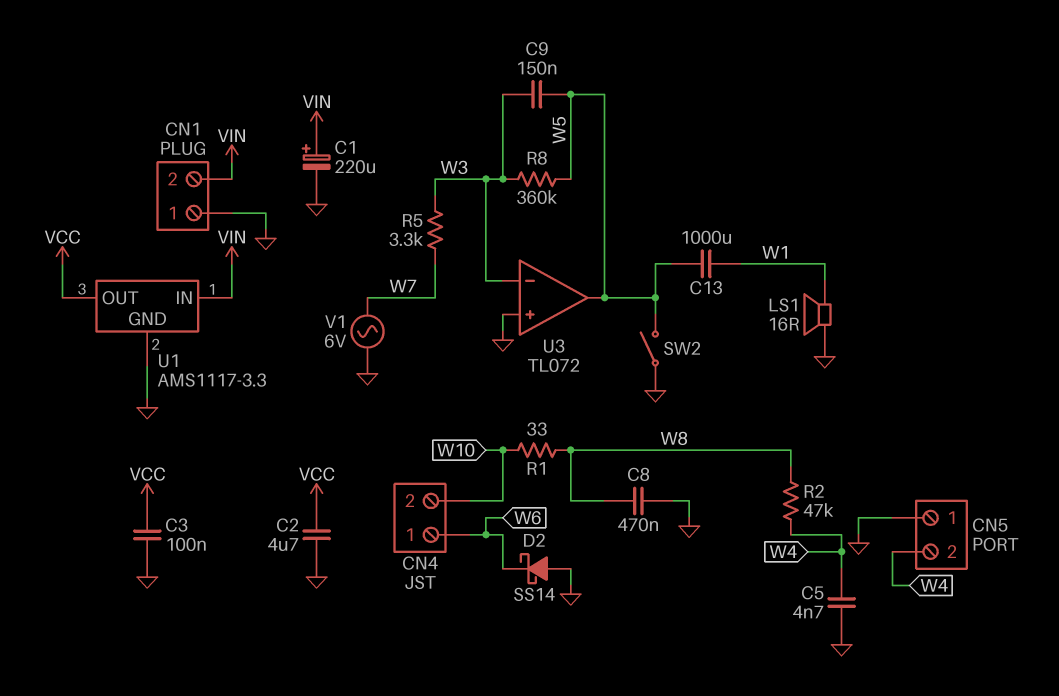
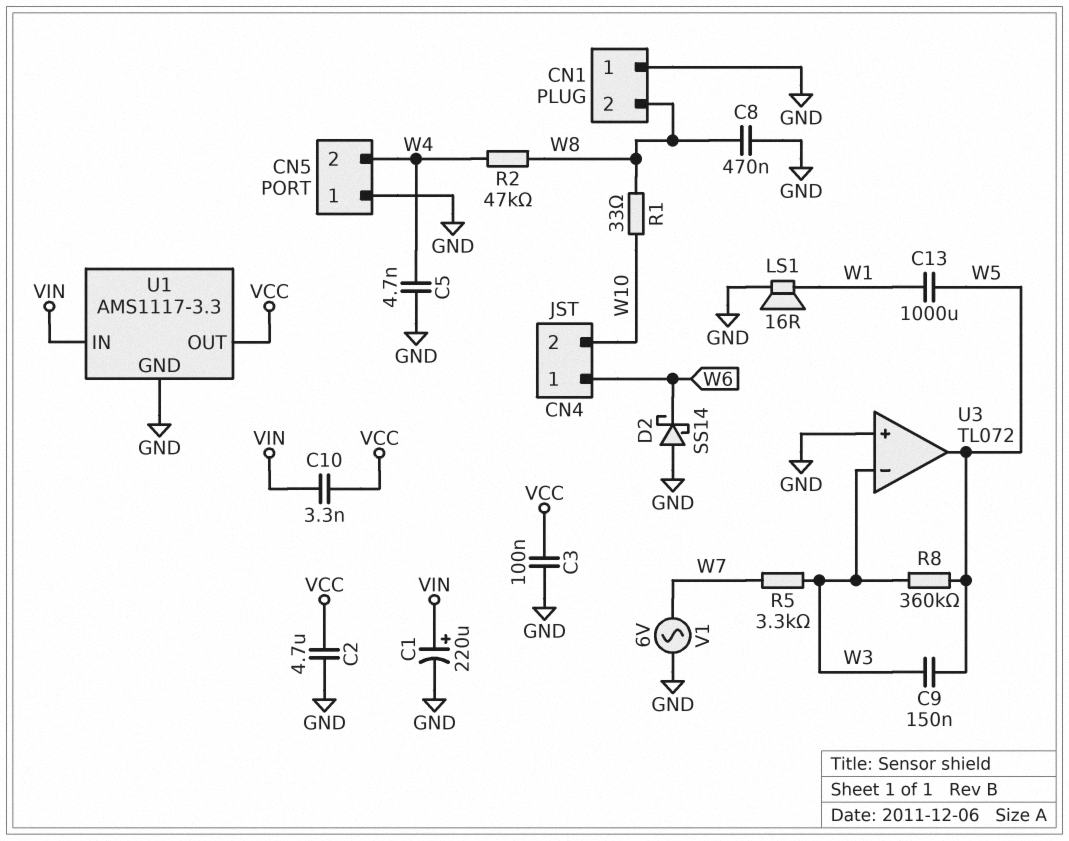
C10: none -> 3.3nF (VCC, VIN)
CN1 pin 2: VIN -> W8
SW2: switch (GND, W5) -> none

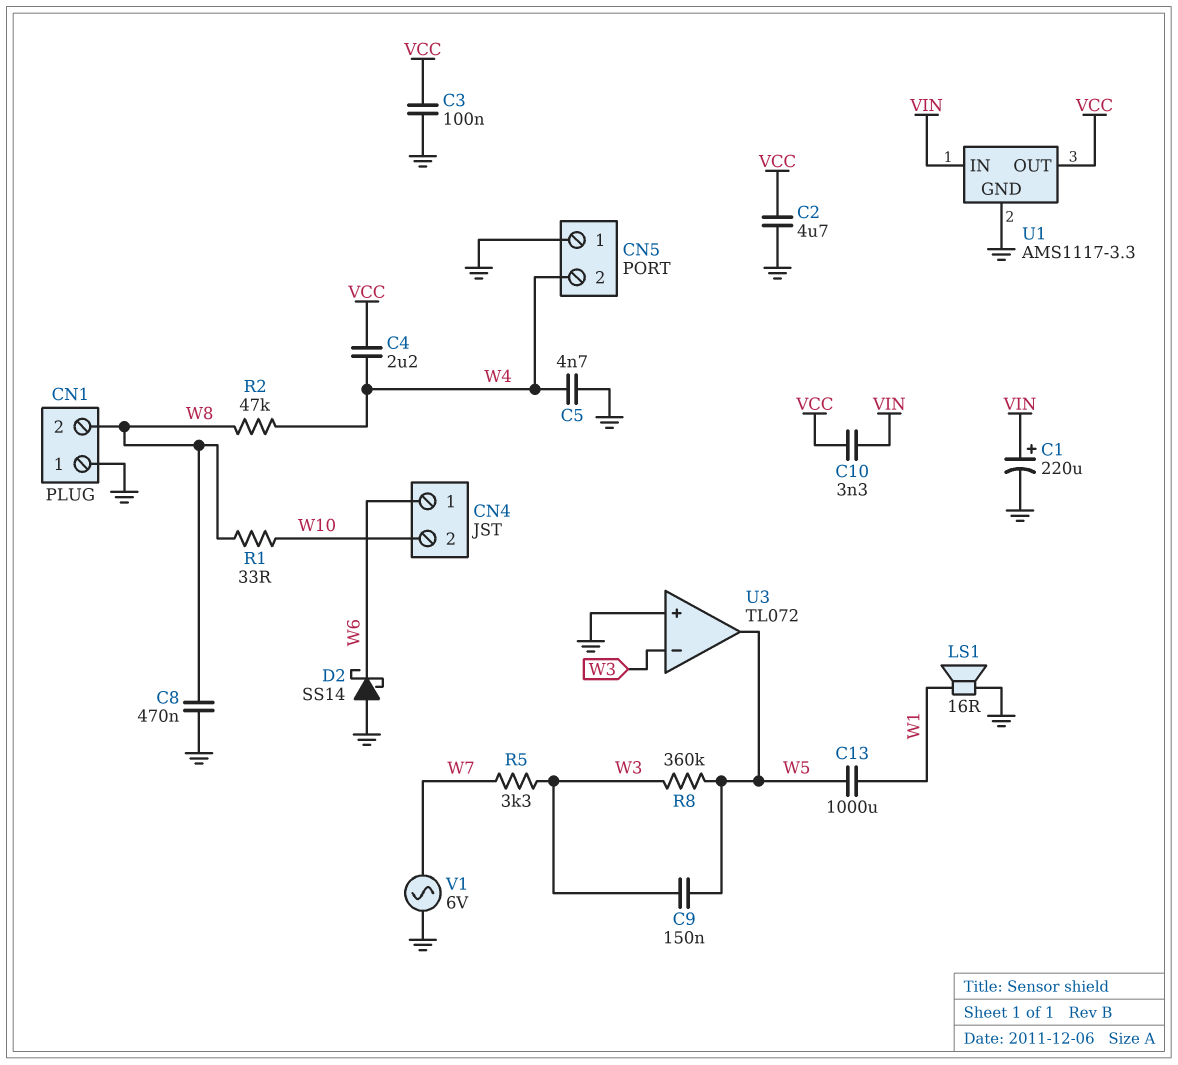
C4: none -> 2.2uF (VCC, W4)

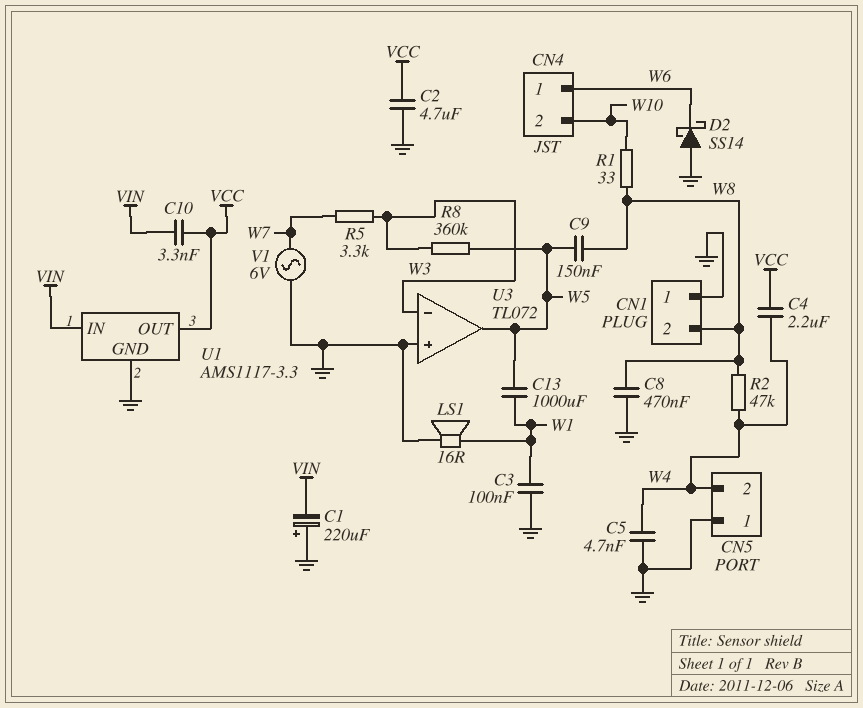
C1: 220uF (plus VIN, minus GND) -> 220uF (plus GND, minus VIN)
C3: 100nF (GND, VCC) -> 100nF (GND, W1)
C9: 150nF (W3, W5) -> 150nF (W5, W8)

